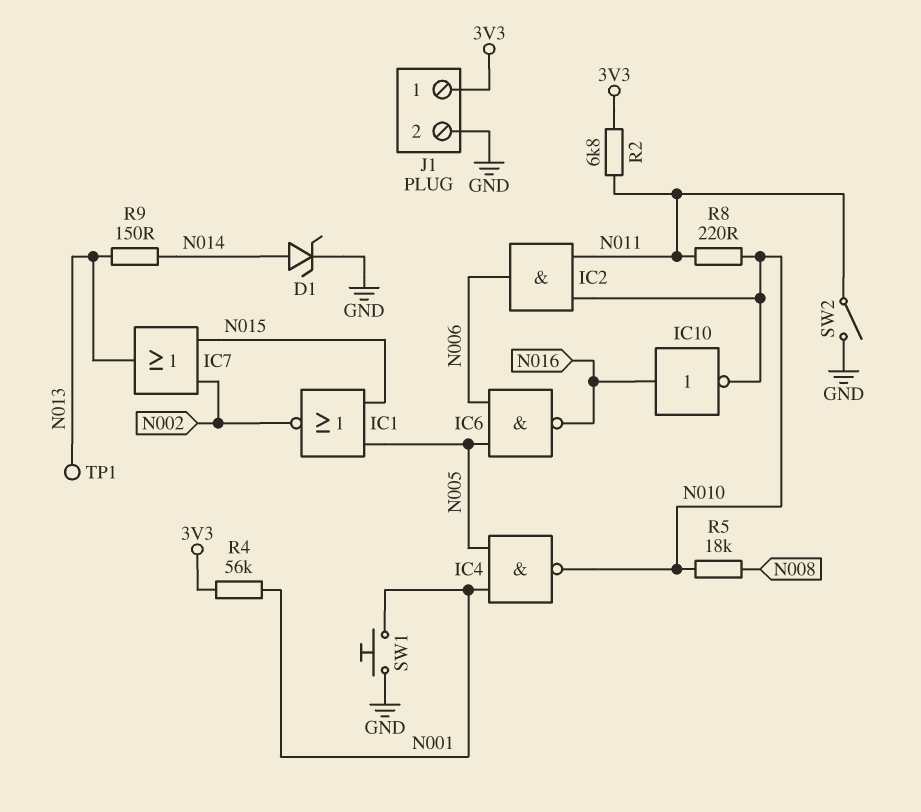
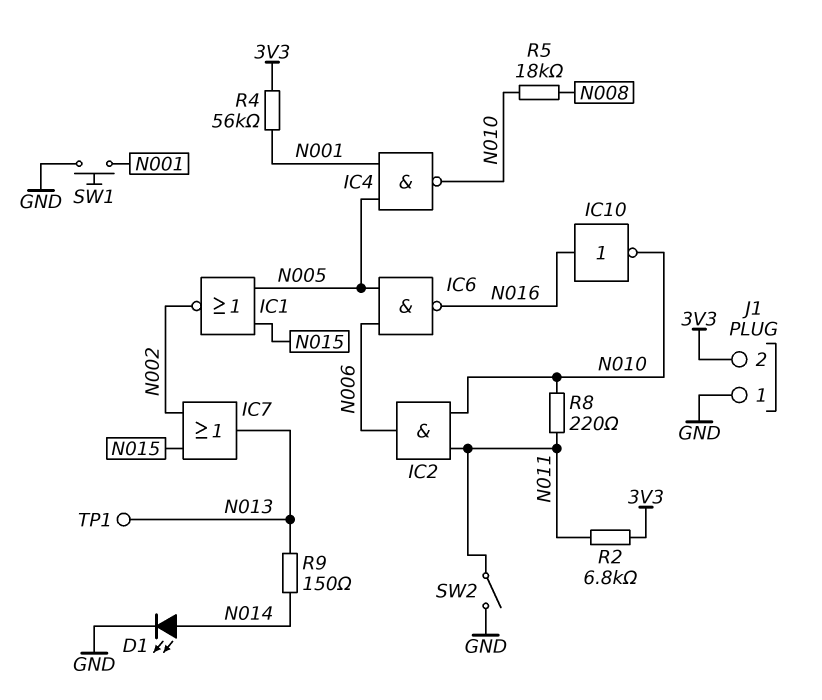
D1: zener (A N014, K GND) -> LED (A N014, K GND)
J1 pin 1: 3V3 -> GND
J1 pin 2: GND -> 3V3

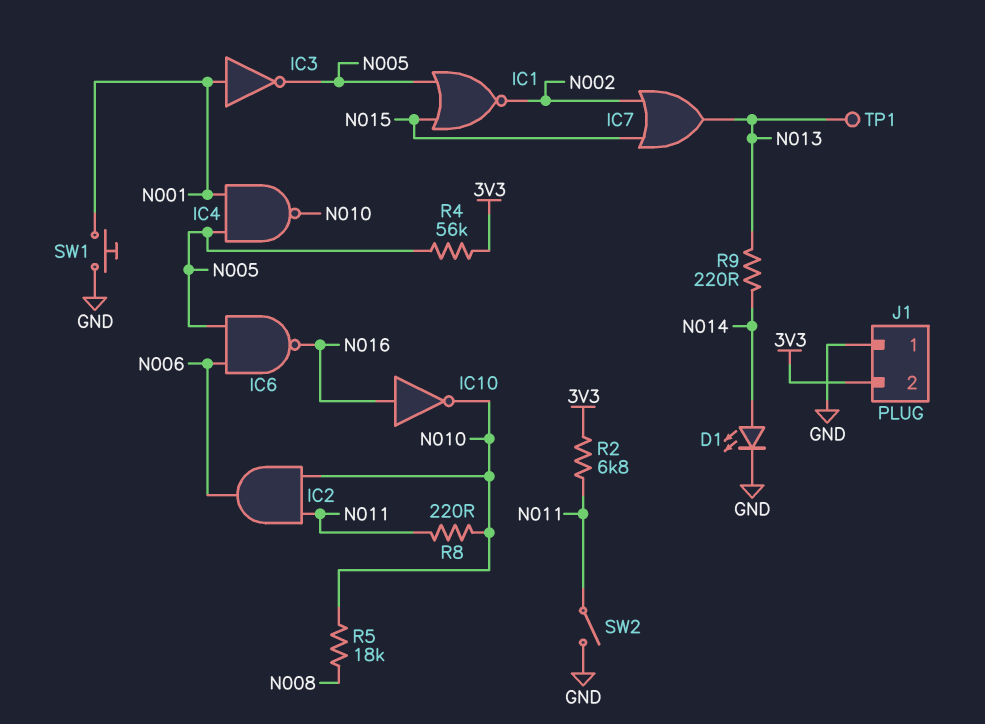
IC3: none -> NOT (in N001, out N005)
R4: 56k (3V3, N001) -> 56k (3V3, N005)
R9: 150 (N013, N014) -> 220 (N013, N014)

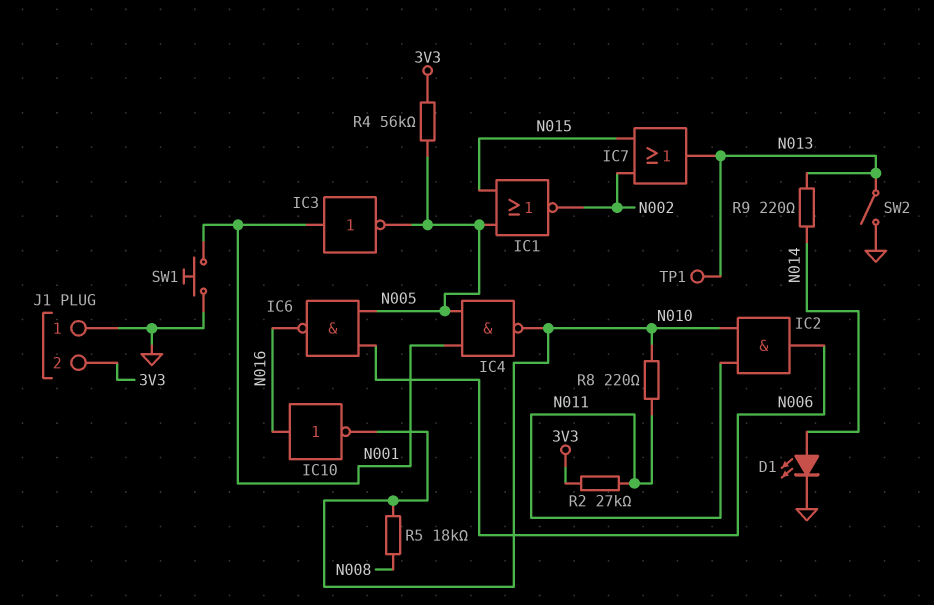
R2: 6.8k (3V3, N011) -> 27k (3V3, N011)
SW2: switch (GND, N011) -> switch (GND, N013)

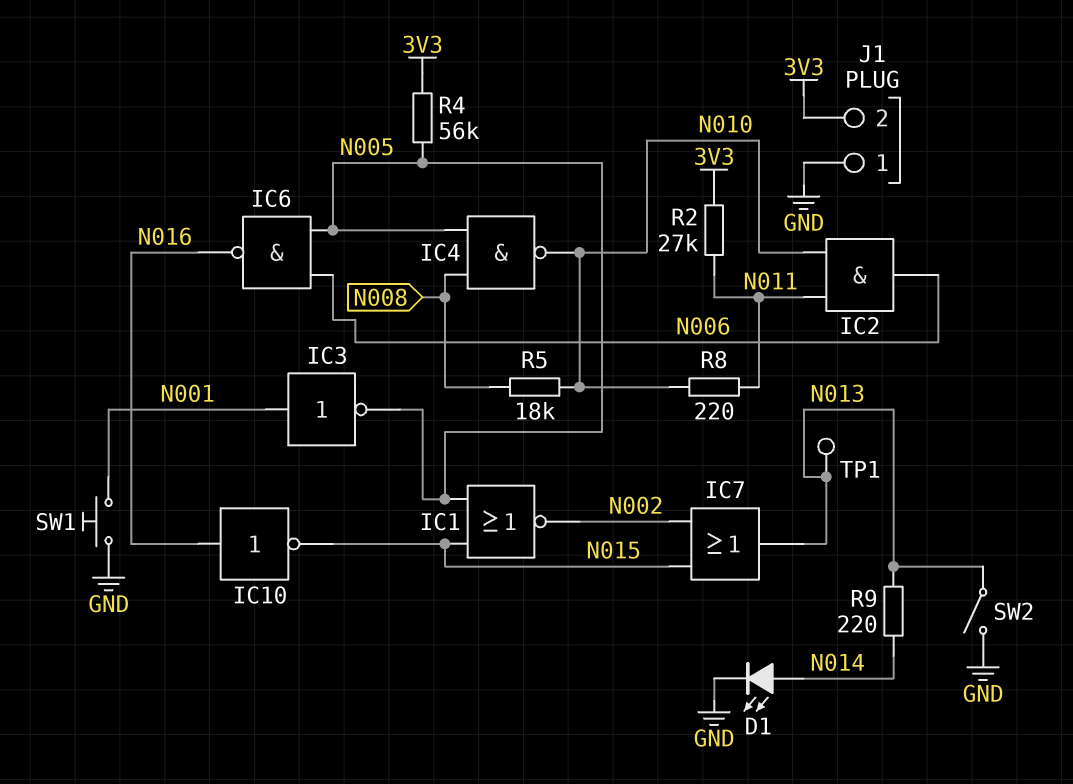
IC4: NAND (in N001, in N005, out N010) -> NAND (in N005, in N008, out N010)
IC10: NOT (in N016, out N010) -> NOT (in N016, out N015)

